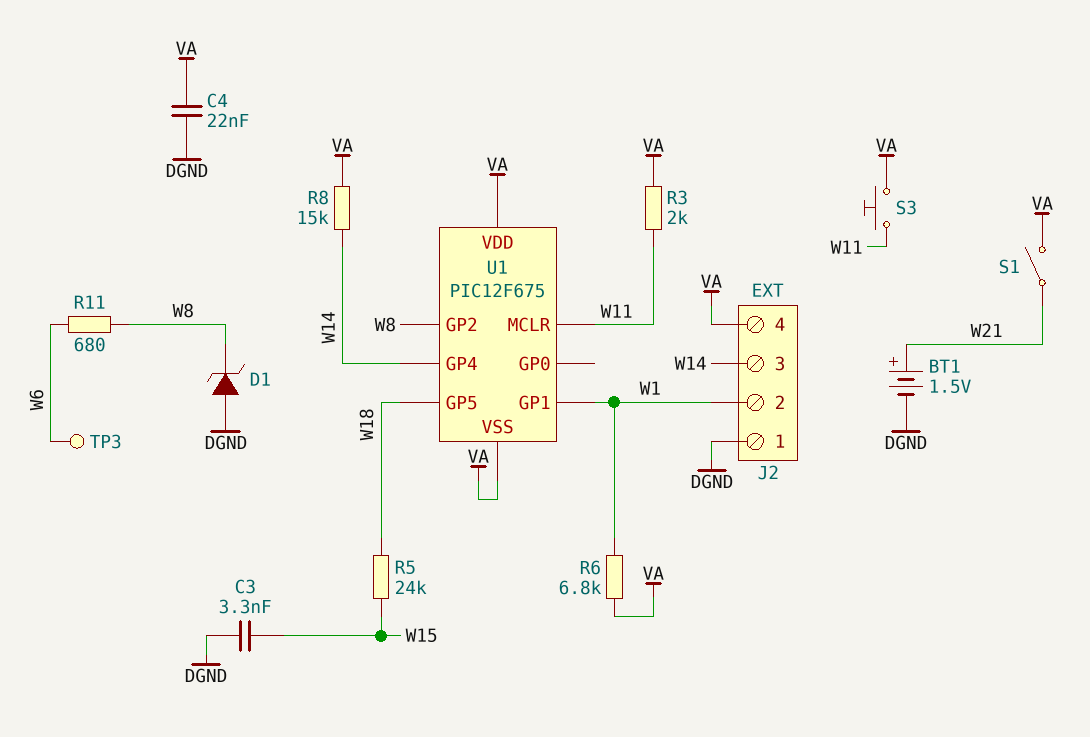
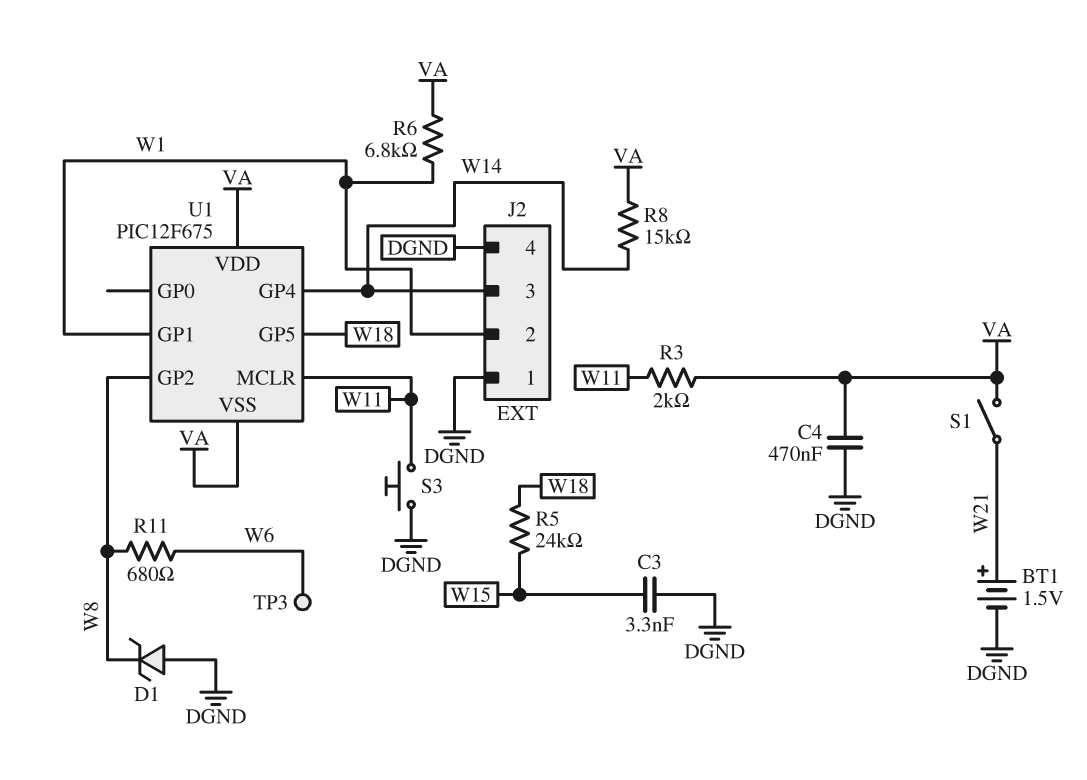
C4: 22nF (DGND, VA) -> 470nF (DGND, VA)
J2 pin 4: VA -> DGND
S3: button (VA, W11) -> button (DGND, W11)

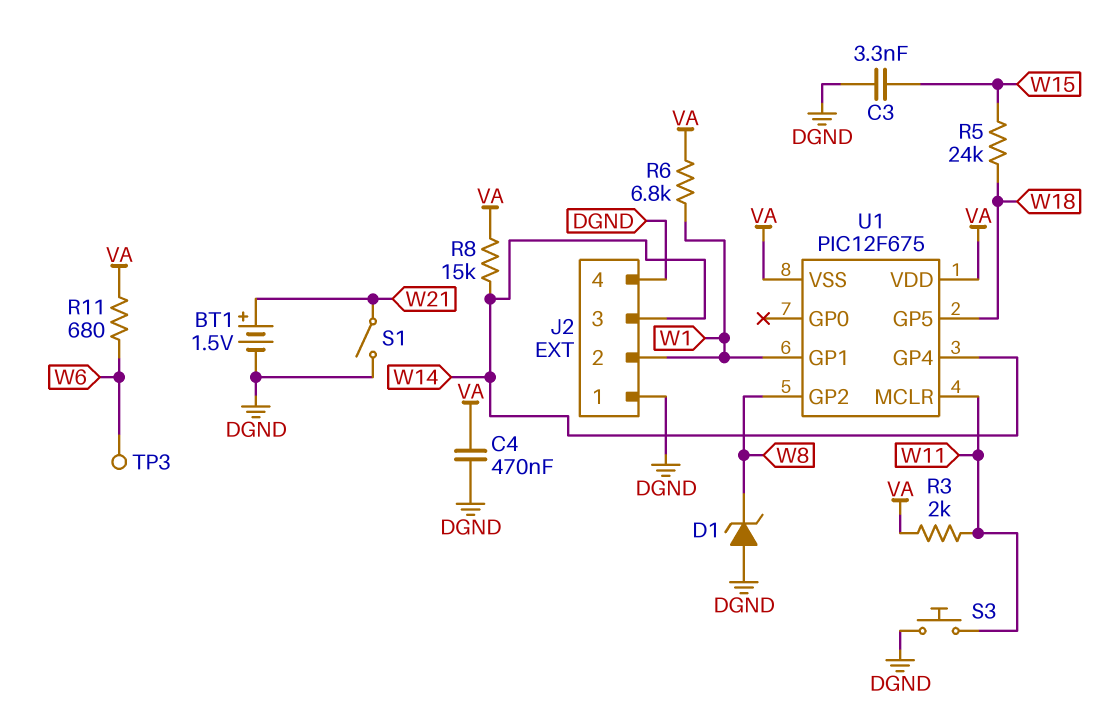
R11: 680 (W6, W8) -> 680 (VA, W6)
S1: switch (VA, W21) -> switch (DGND, W21)

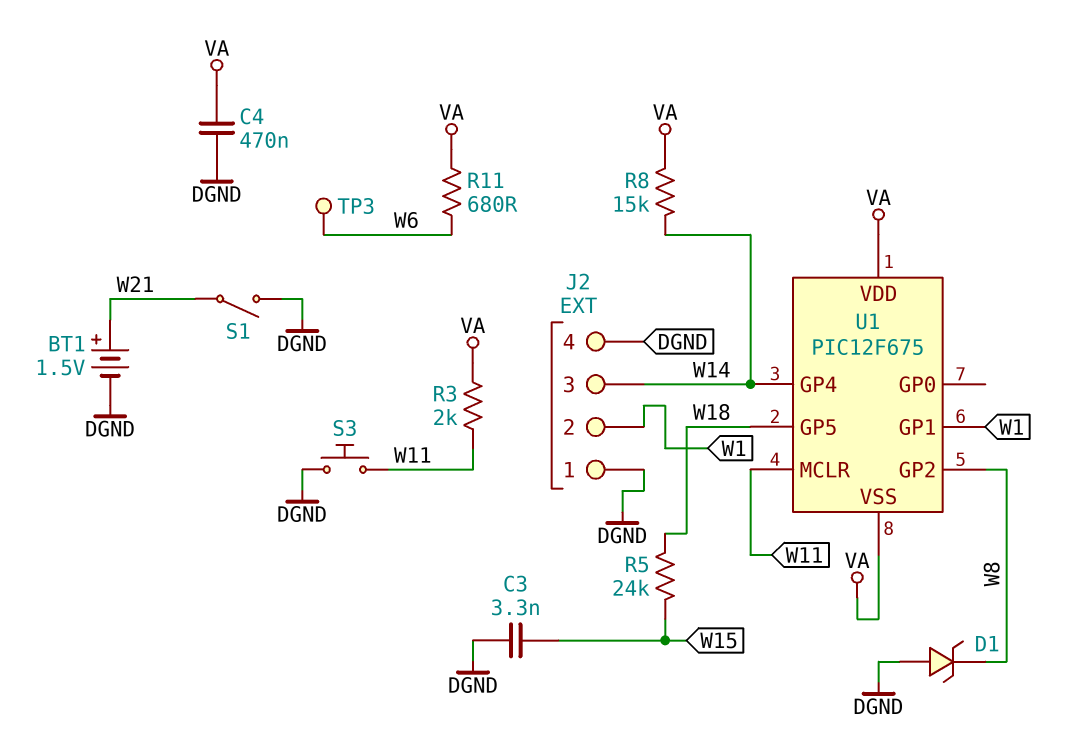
R6: 6.8k (VA, W1) -> none

